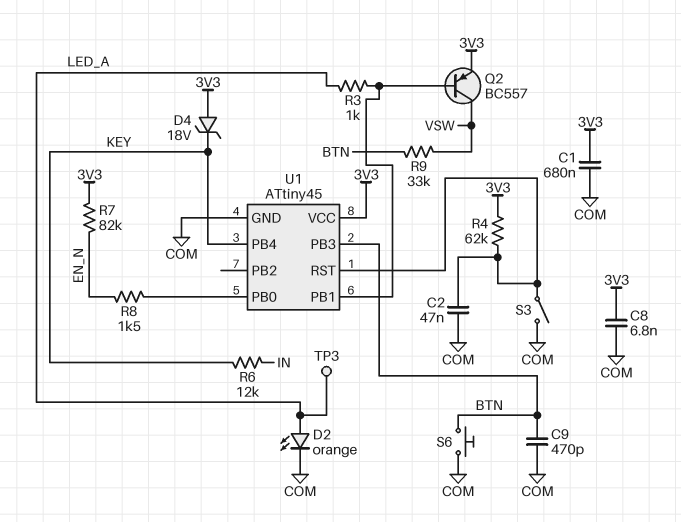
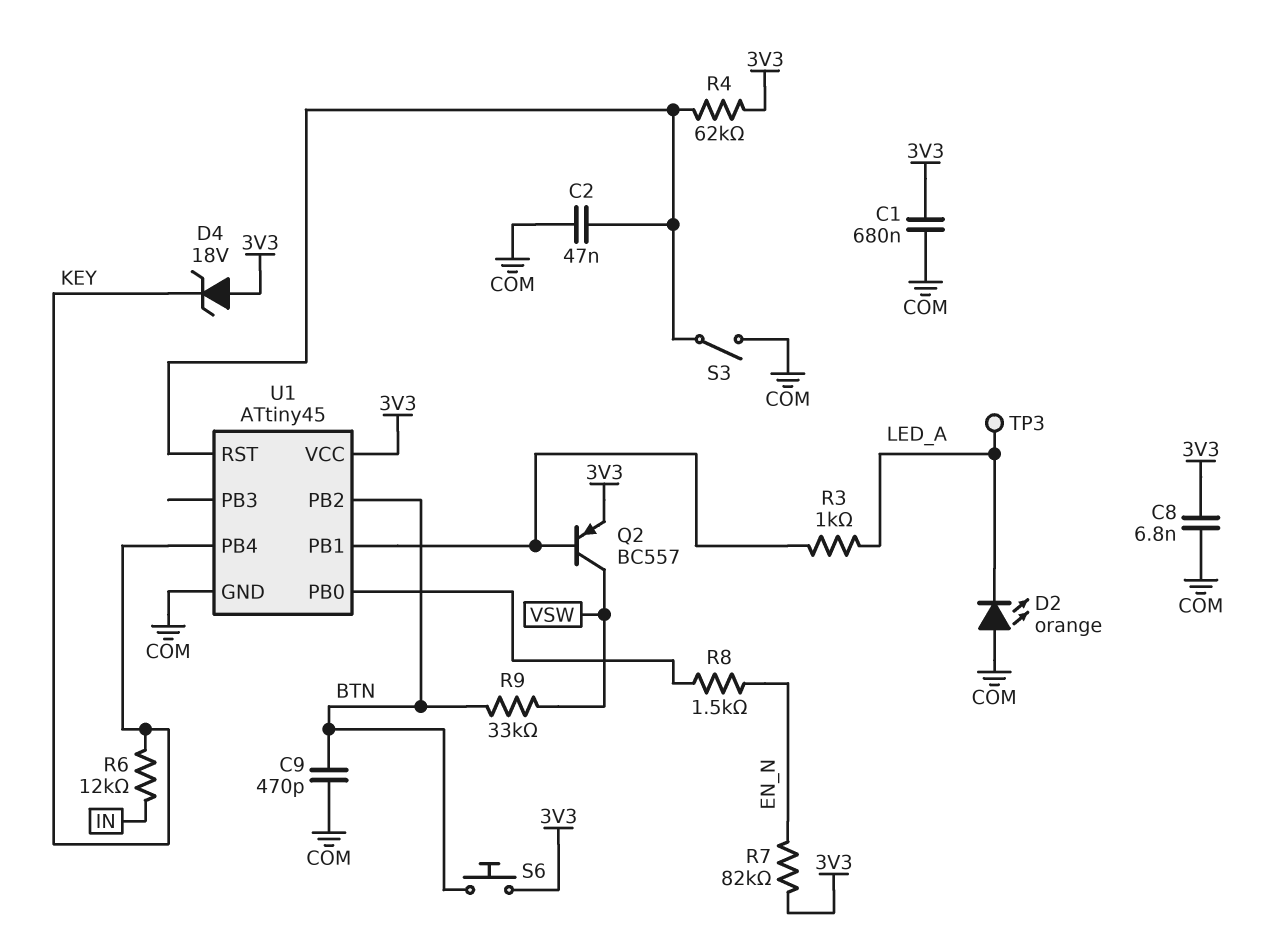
D2: LED orange (A LED_A, K COM) -> LED orange (A COM, K LED_A)
S6: button (BTN, COM) -> button (3V3, BTN)
U1 pin PB2: none -> BTN
U1 pin PB3: BTN -> none

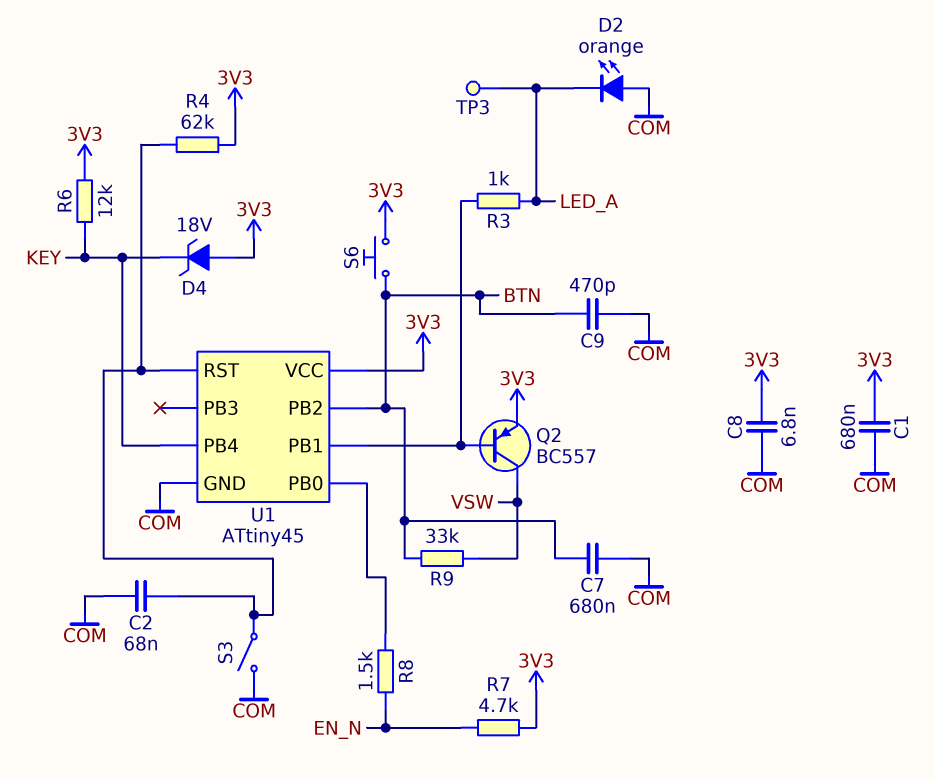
C2: 47nF (COM, U1/RST) -> 68nF (COM, U1/RST)
C7: none -> 680nF (BTN, COM)
R6: 12k (IN, KEY) -> 12k (3V3, KEY)
R7: 82k (3V3, EN_N) -> 4.7k (3V3, EN_N)

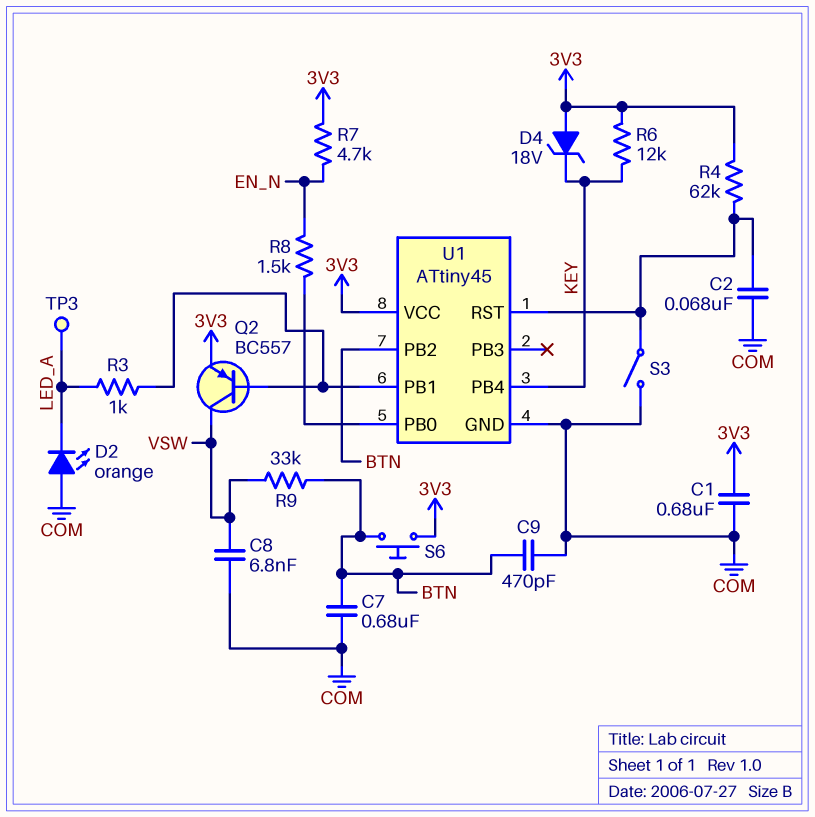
C8: 6.8nF (3V3, COM) -> 6.8nF (COM, VSW)

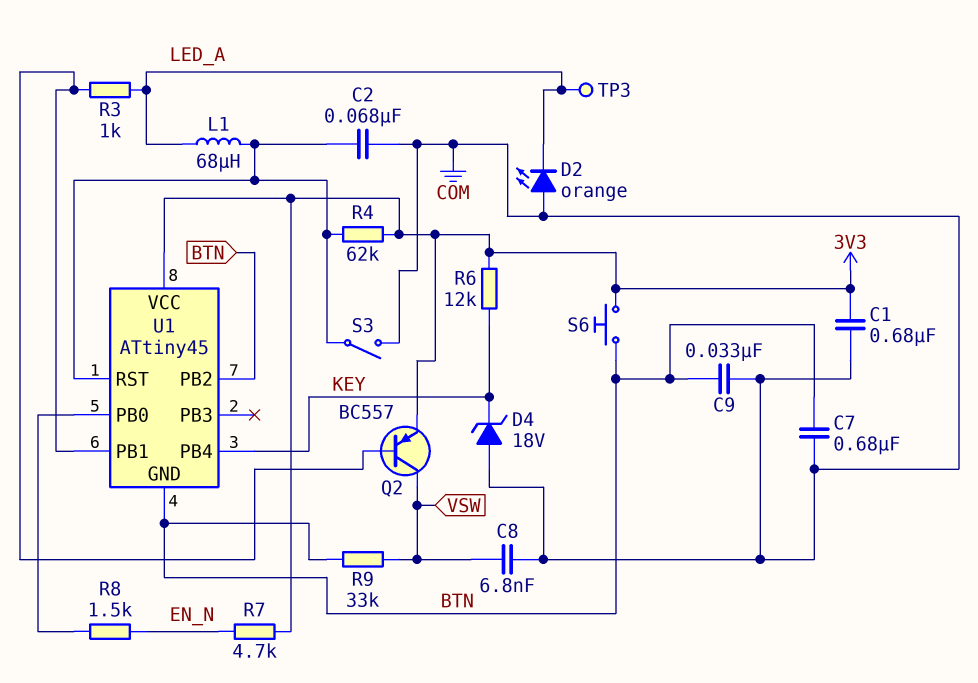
C9: 470pF (BTN, COM) -> 33nF (BTN, COM)
D4: zener 18V (A 3V3, K KEY) -> zener 18V (A COM, K KEY)
L1: none -> 68uH (LED_A, U1/RST)
U1 pin GND: COM -> BTN

